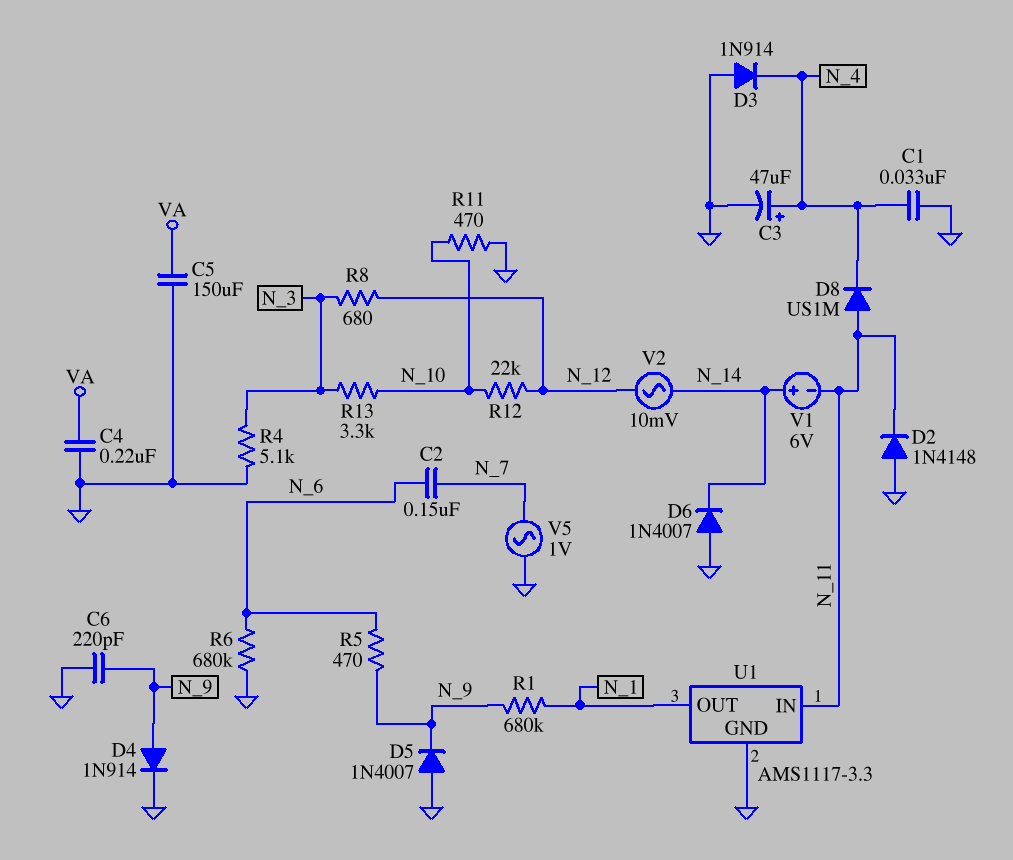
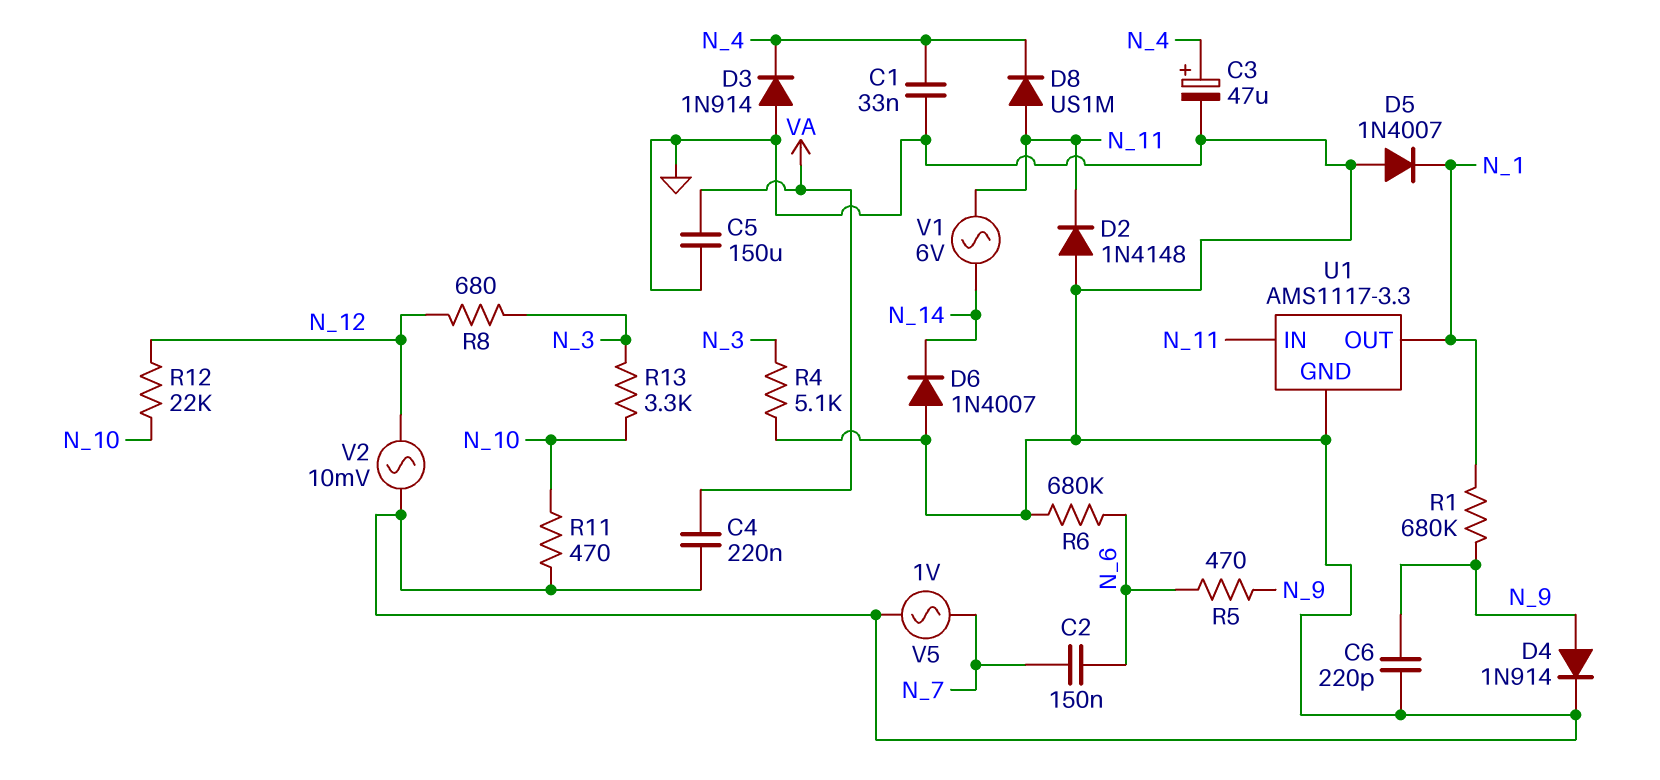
D5: diode 1N4007 (A GND, K N_9) -> diode 1N4007 (A GND, K N_1)
V1: 6V (plus N_14, minus N_11) -> AC 6V (N_11, N_14)
V2: AC 10mV (N_12, N_14) -> AC 10mV (GND, N_12)

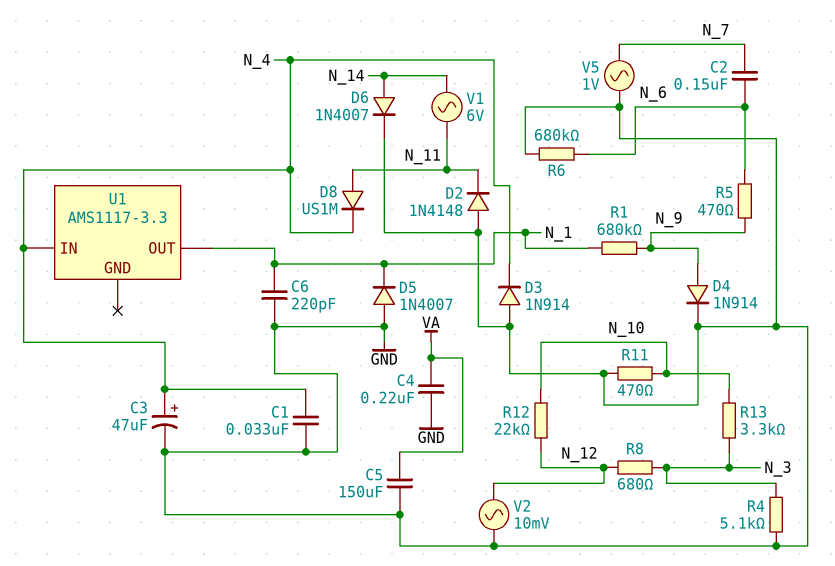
C6: 220pF (GND, N_9) -> 220pF (GND, N_1)
D6: diode 1N4007 (A GND, K N_14) -> diode 1N4007 (A N_14, K GND)
U1 pin GND: GND -> none
U1 pin IN: N_11 -> N_4

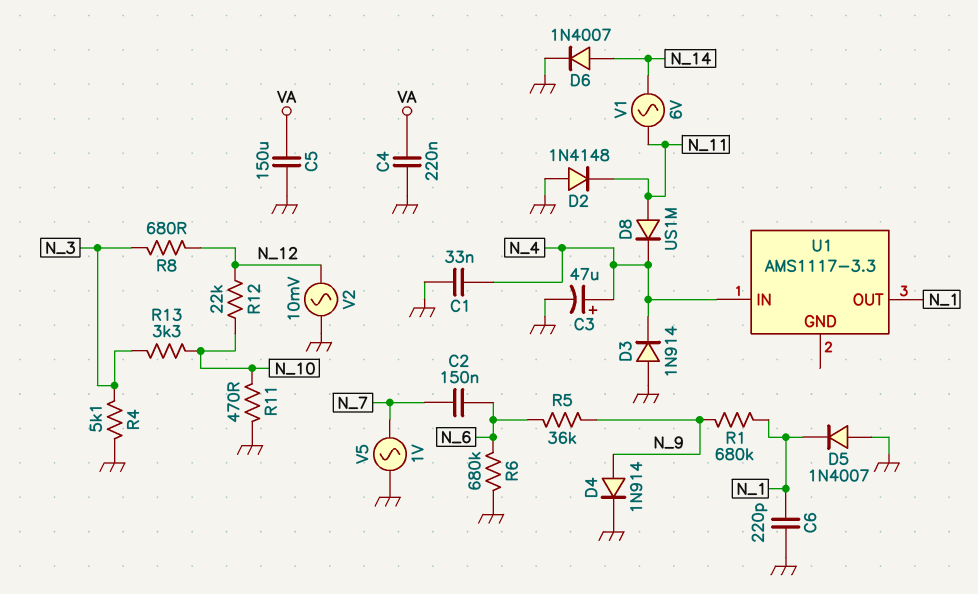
R5: 470 (N_6, N_9) -> 36k (N_6, N_9)

